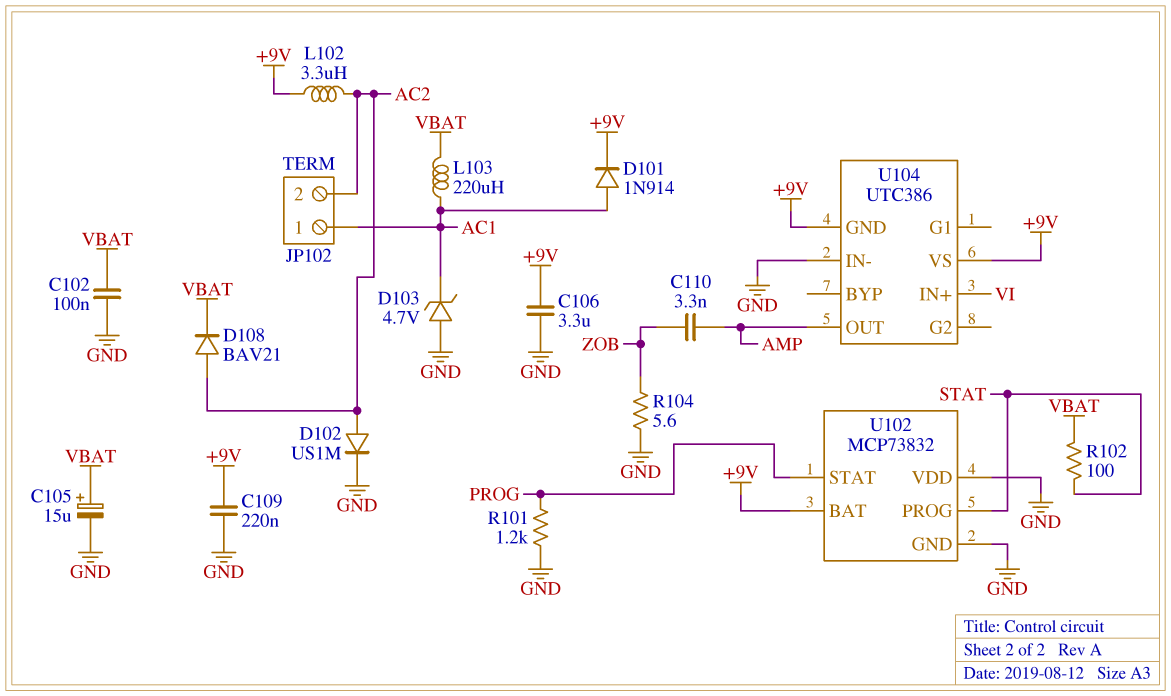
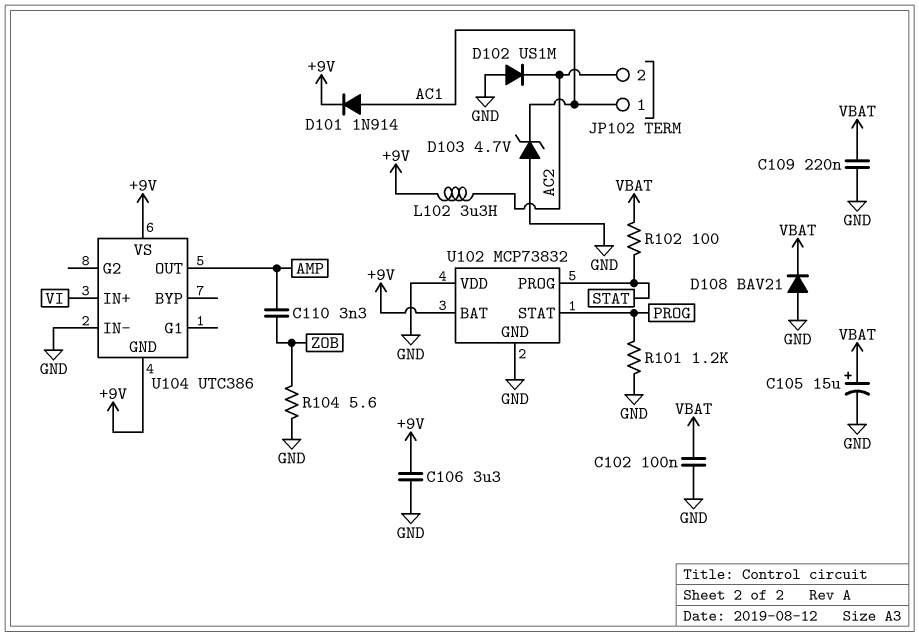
C109: 220nF (+9V, GND) -> 220nF (GND, VBAT)
D102: diode US1M (A AC2, K GND) -> diode US1M (A GND, K AC2)
D108: diode BAV21 (A AC2, K VBAT) -> diode BAV21 (A GND, K VBAT)
L103: 220uH (AC1, VBAT) -> none

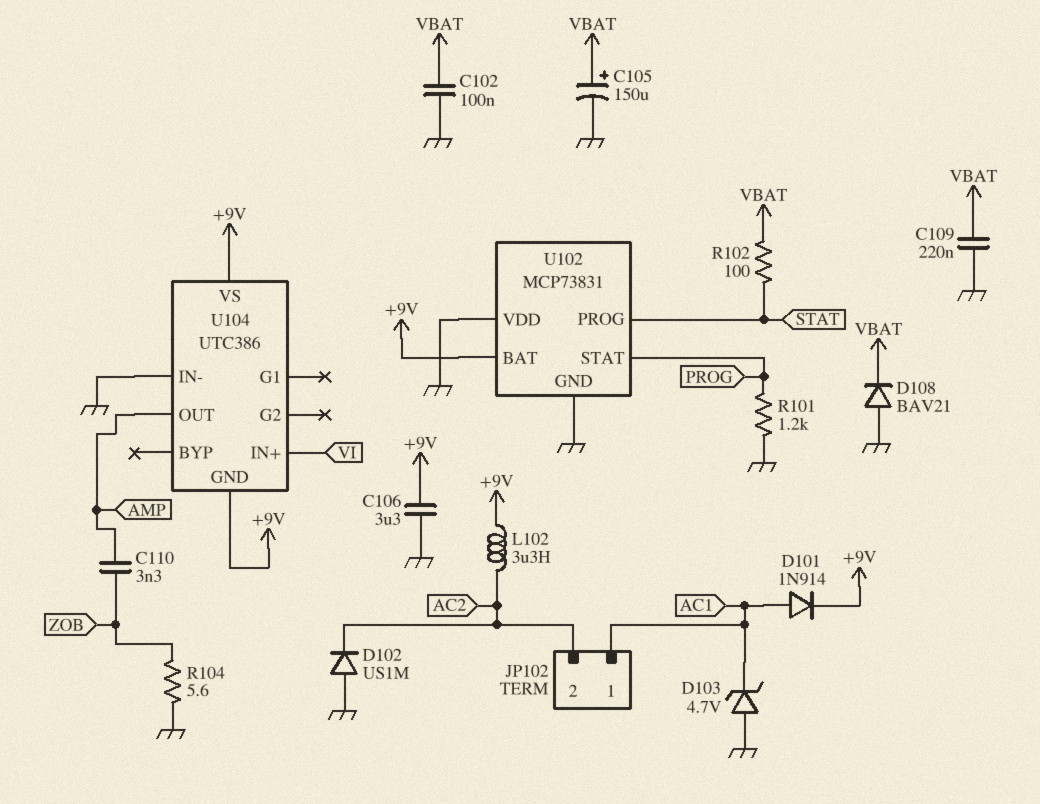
C105: 15uF (plus VBAT, minus GND) -> 150uF (plus VBAT, minus GND)
U102: MCP73832 -> MCP73831

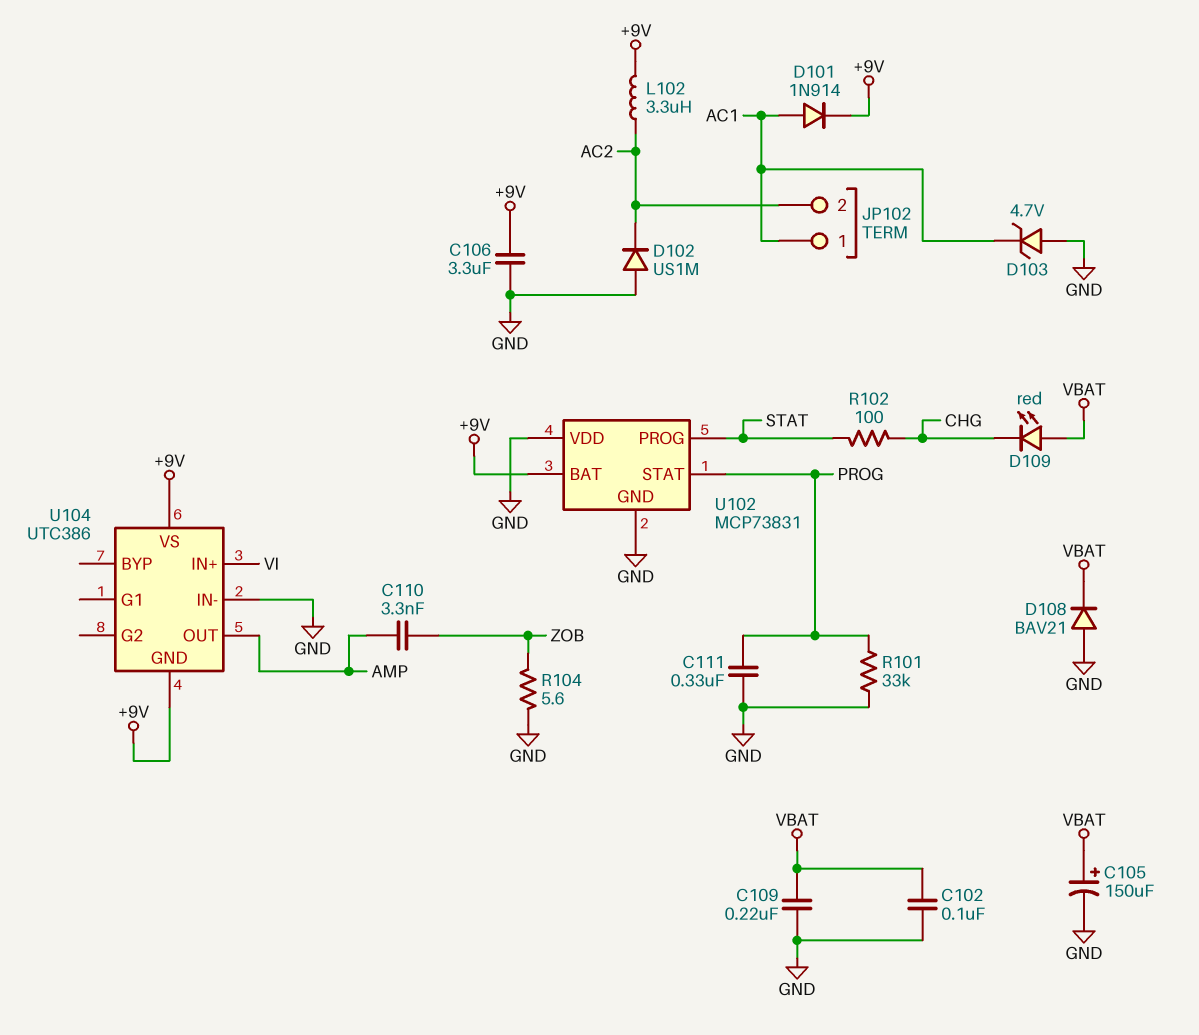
C111: none -> 330nF (GND, PROG)
D109: none -> LED red (A VBAT, K CHG)
R101: 1.2k (GND, PROG) -> 33k (GND, PROG)
R102: 100 (STAT, VBAT) -> 100 (CHG, STAT)

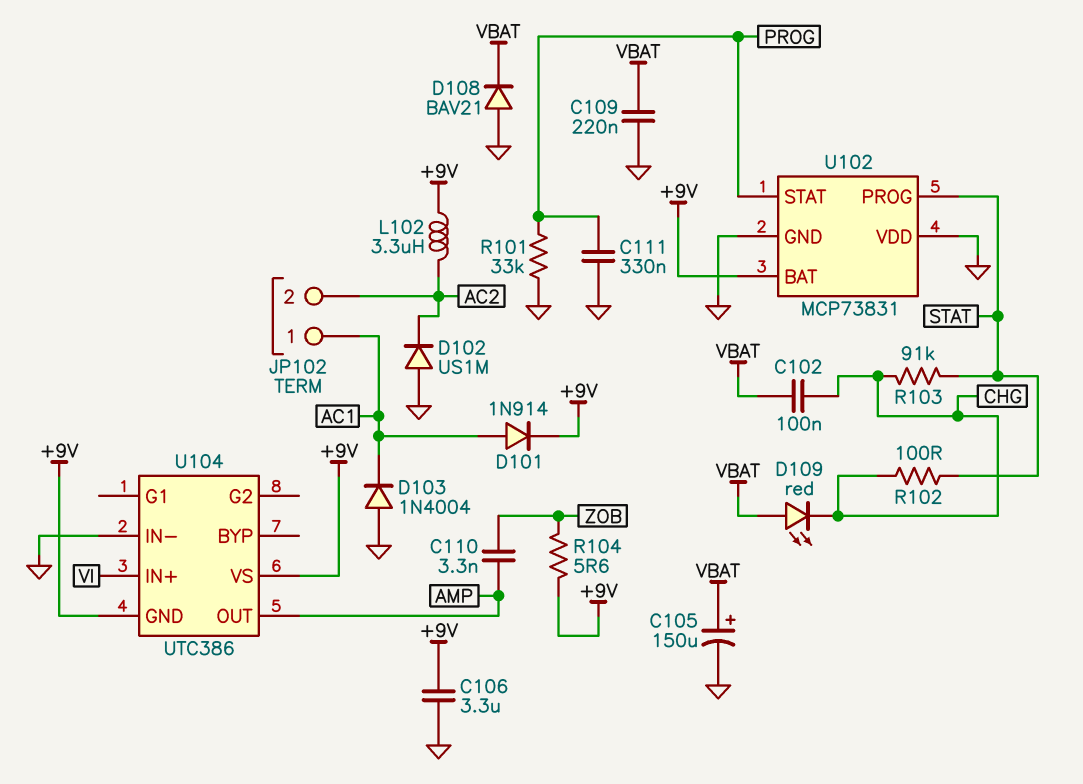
C102: 100nF (GND, VBAT) -> 100nF (CHG, VBAT)
D103: zener 4.7V (A GND, K AC1) -> diode 1N4004 (A GND, K AC1)
R103: none -> 91k (CHG, STAT)
R104: 5.6 (GND, ZOB) -> 5.6 (+9V, ZOB)

